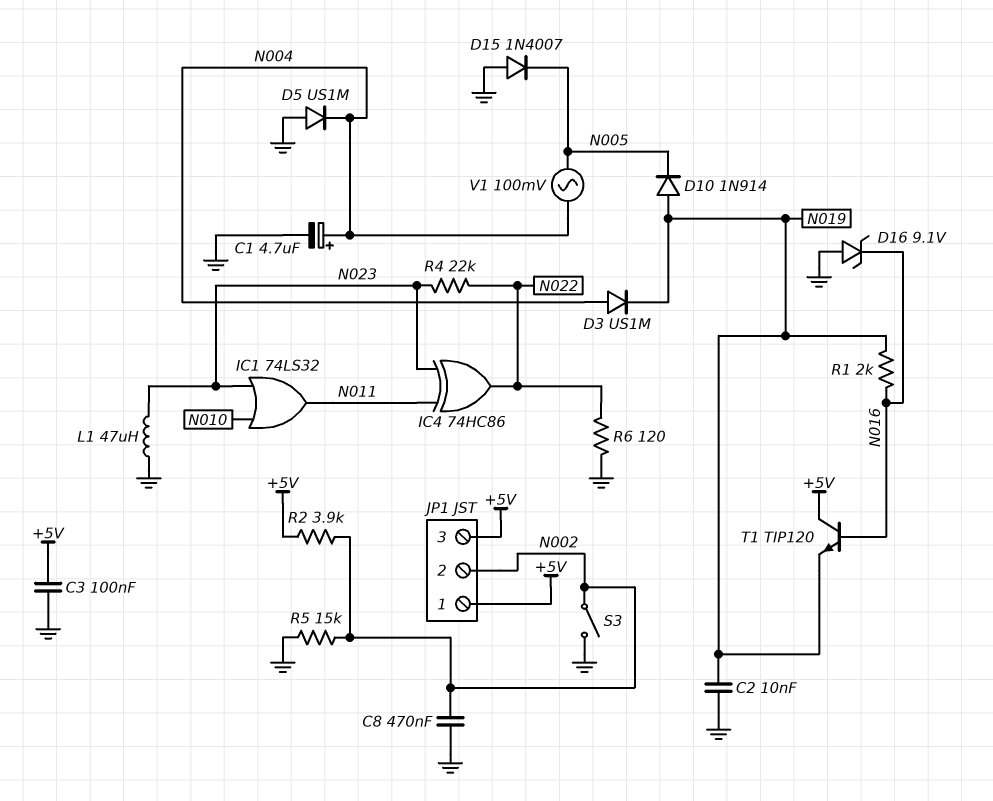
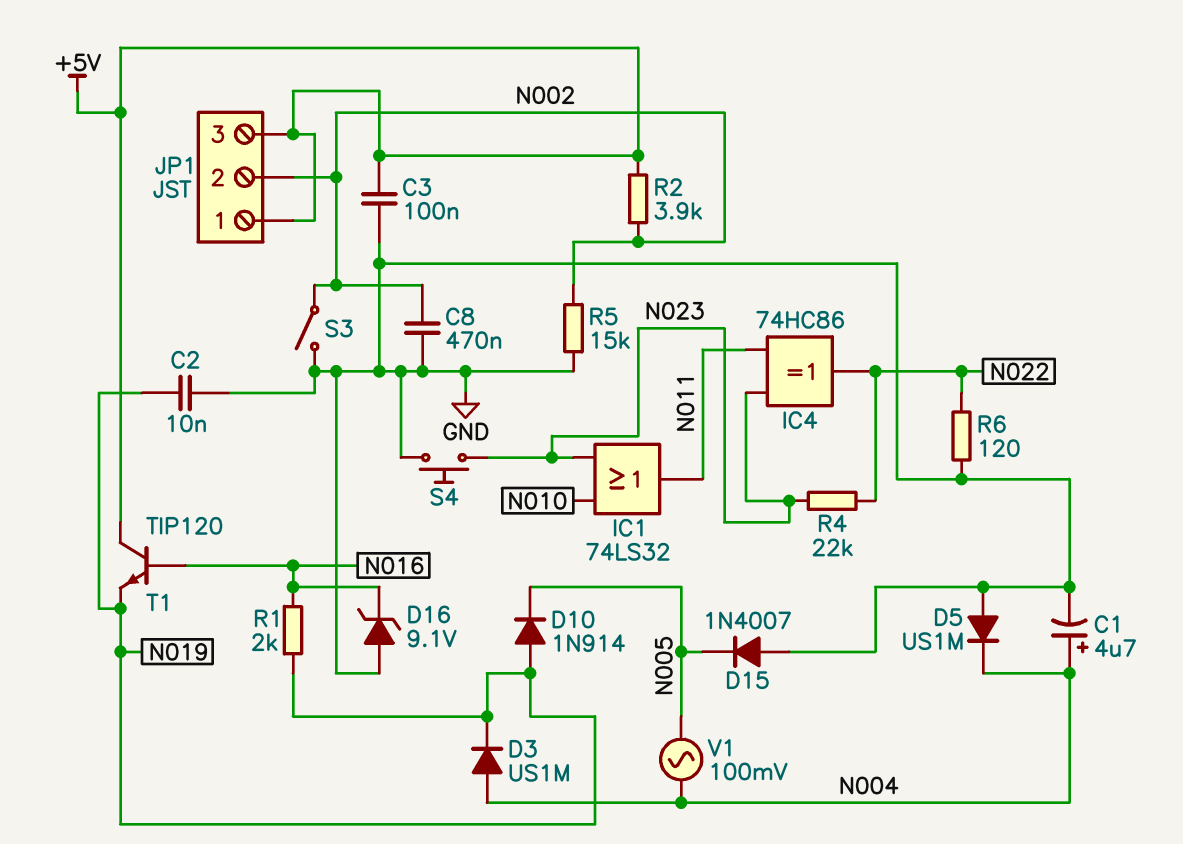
L1: 47uH (GND, N023) -> none
S4: none -> button (GND, N023)

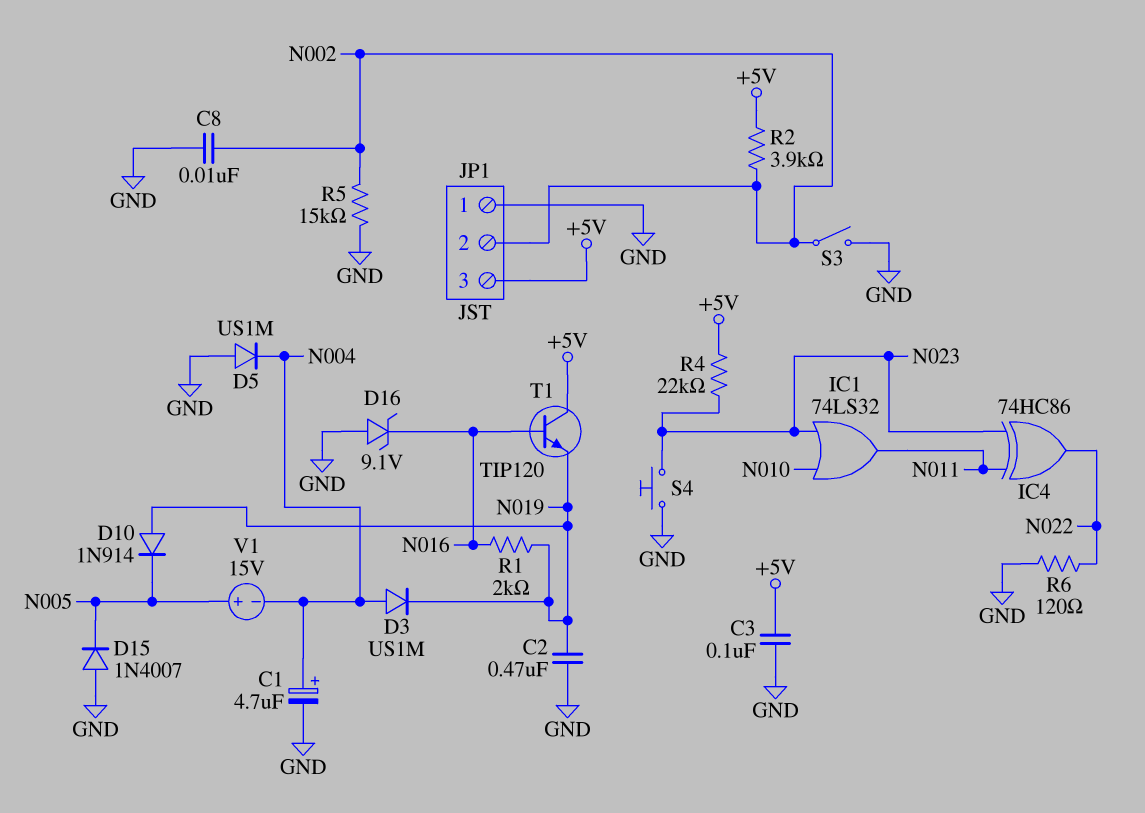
C2: 10nF (GND, N019) -> 470nF (GND, N019)
C8: 470nF (GND, N002) -> 10nF (GND, N002)
JP1 pin 1: +5V -> GND
R4: 22k (N022, N023) -> 22k (+5V, N023)
V1: AC 100mV (N004, N005) -> 15V (plus N005, minus N004)

